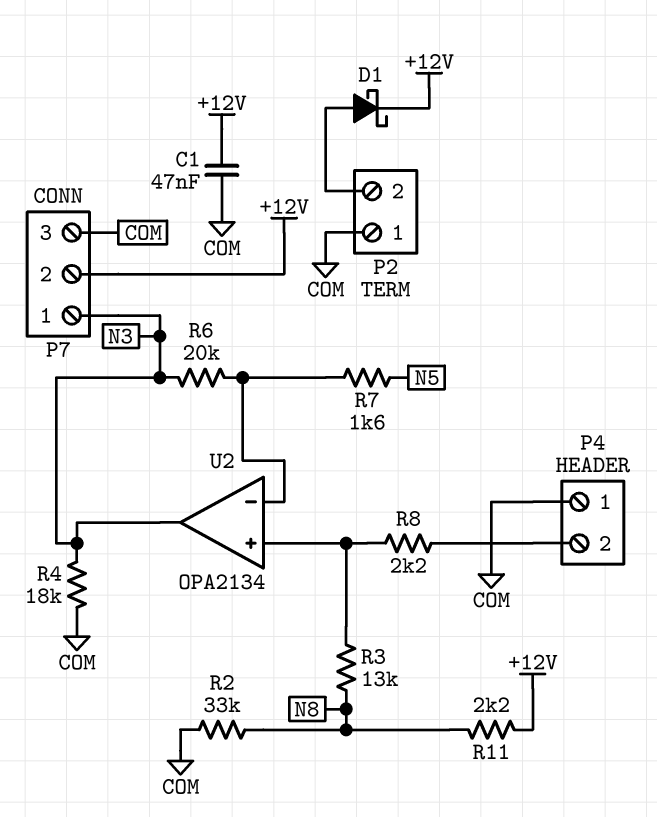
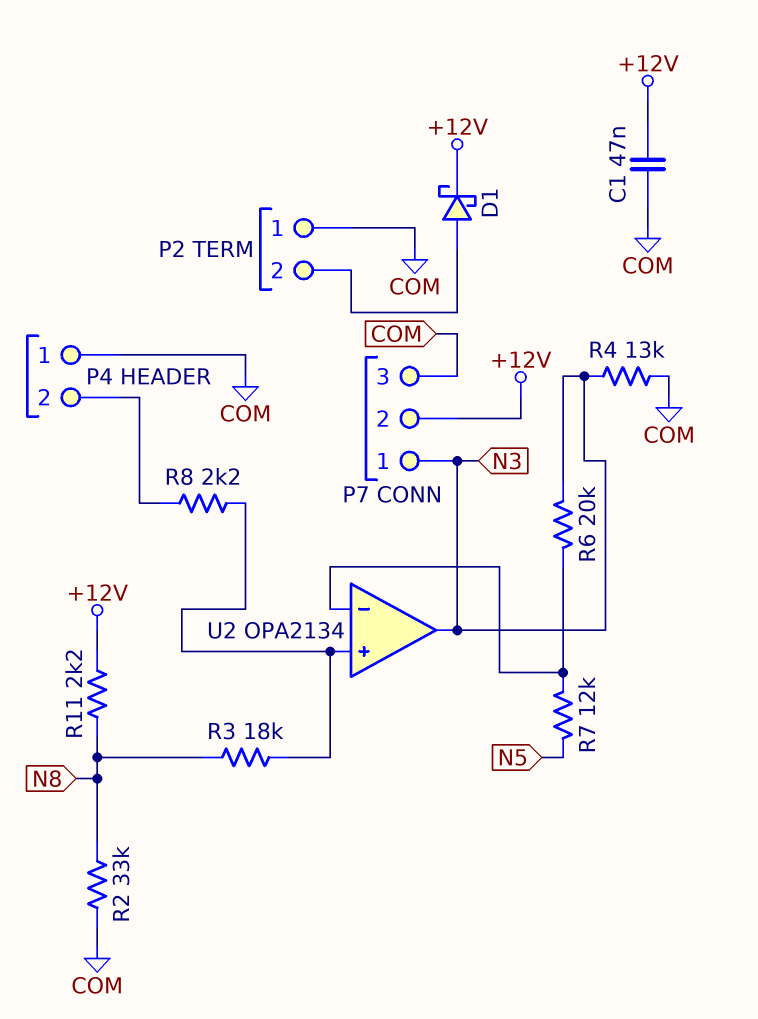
R3: 13k (N8, U2/in+) -> 18k (N8, U2/in+)
R4: 18k (COM, N3) -> 13k (COM, N3)
R7: 1.6k (N5, U2/in-) -> 12k (N5, U2/in-)

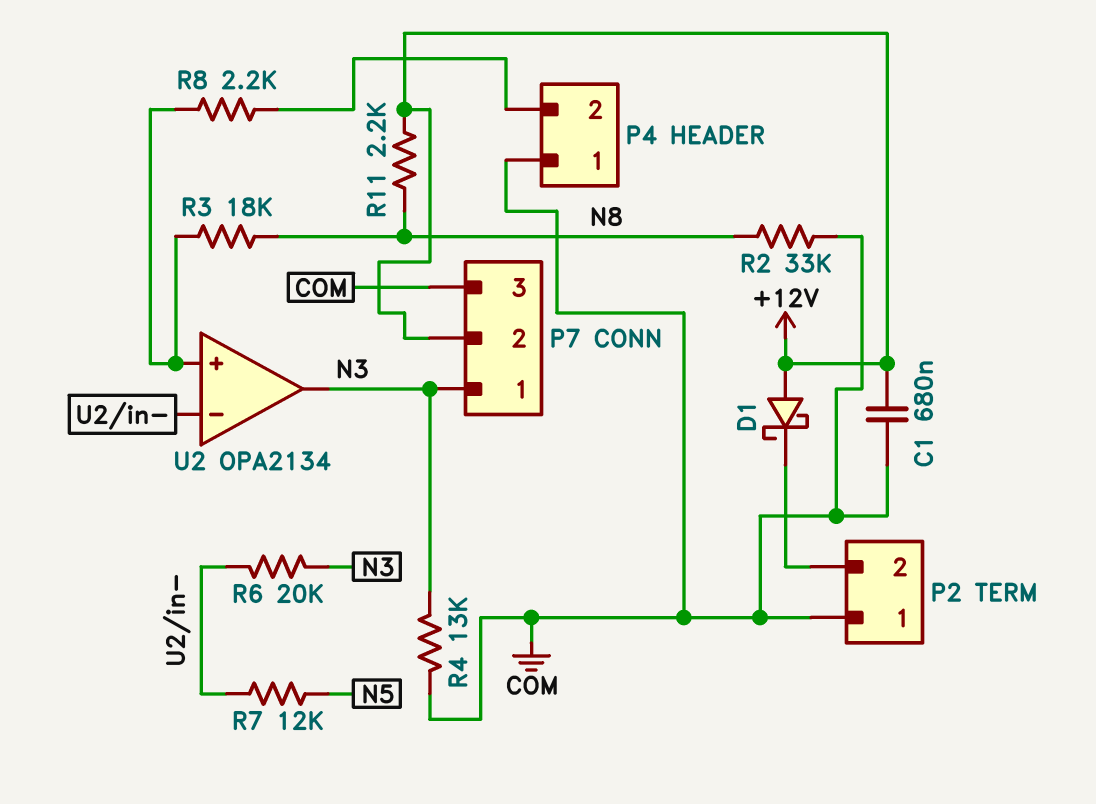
C1: 47nF (+12V, COM) -> 680nF (+12V, COM)
D1: schottky (A P2/2, K +12V) -> schottky (A +12V, K P2/2)

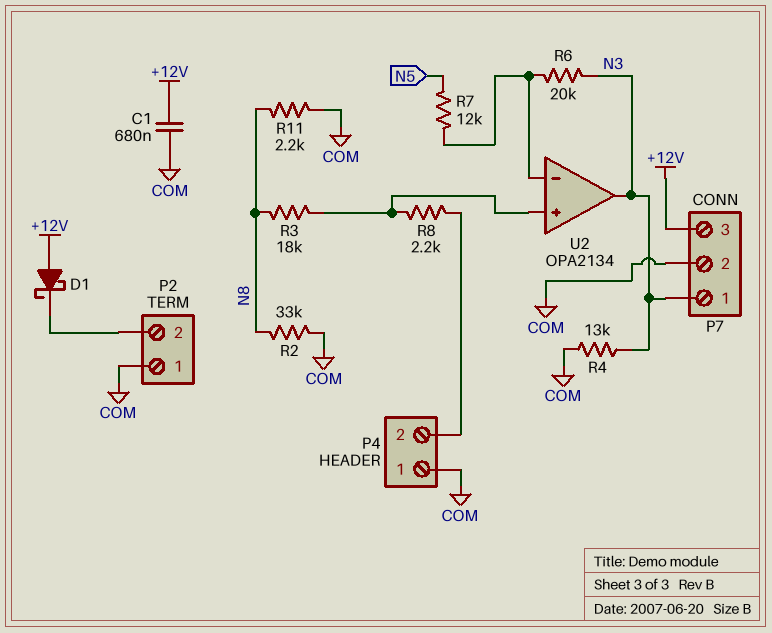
P7 pin 2: +12V -> COM
P7 pin 3: COM -> +12V
R11: 2.2k (+12V, N8) -> 2.2k (COM, N8)

